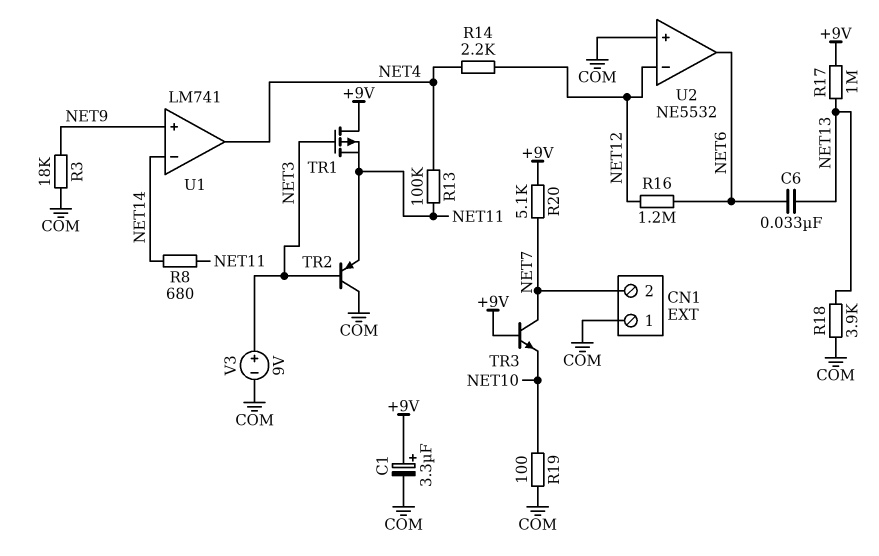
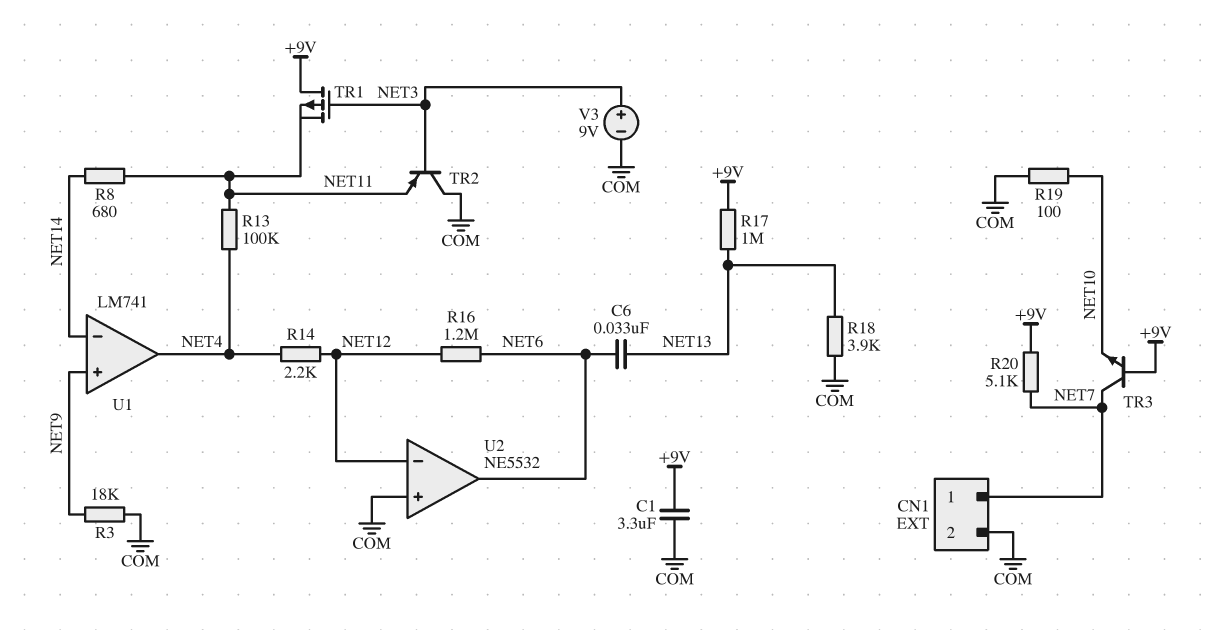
C1: 3.3uF (plus +9V, minus COM) -> 3.3uF (+9V, COM)
CN1 pin 1: COM -> NET7
CN1 pin 2: NET7 -> COM

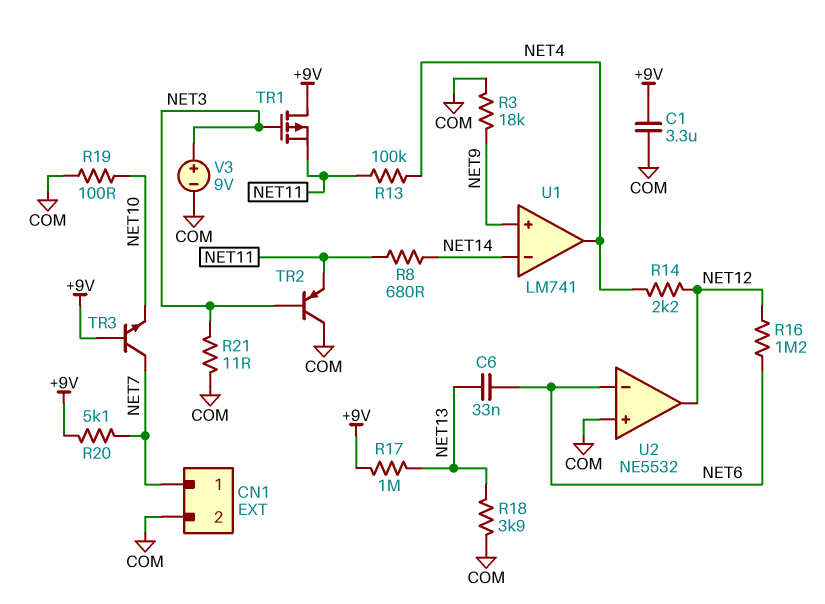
R21: none -> 11 (COM, NET3)
U2 pin in-: NET12 -> NET6
U2 pin out: NET6 -> NET12

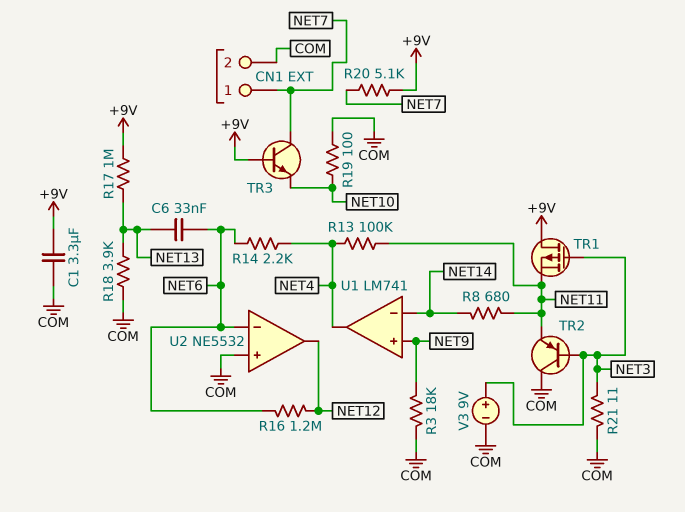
R14: 2.2k (NET4, NET12) -> 2.2k (NET4, NET6)

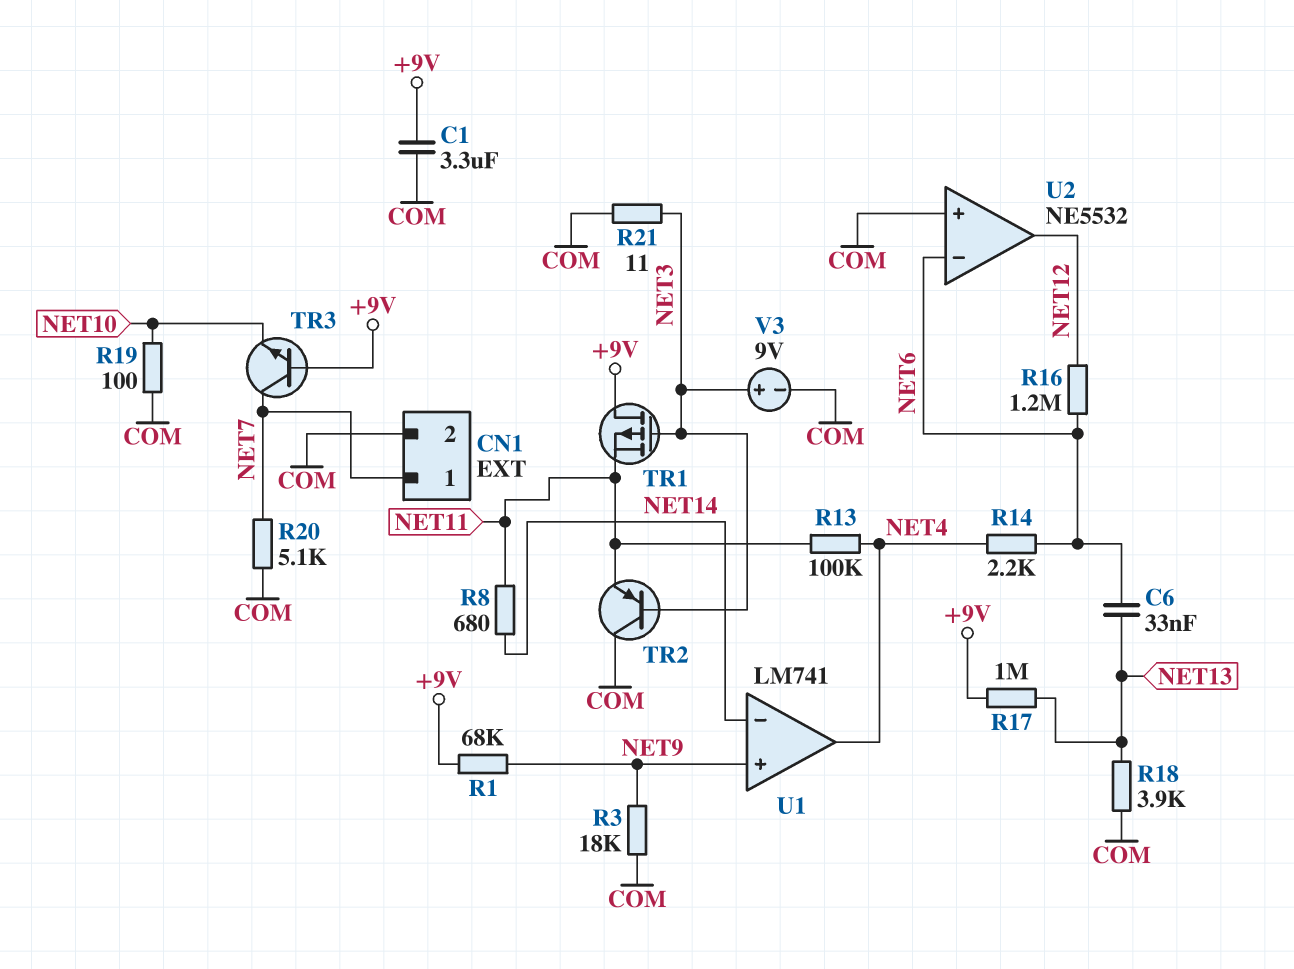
R1: none -> 68k (+9V, NET9)
R20: 5.1k (+9V, NET7) -> 5.1k (COM, NET7)

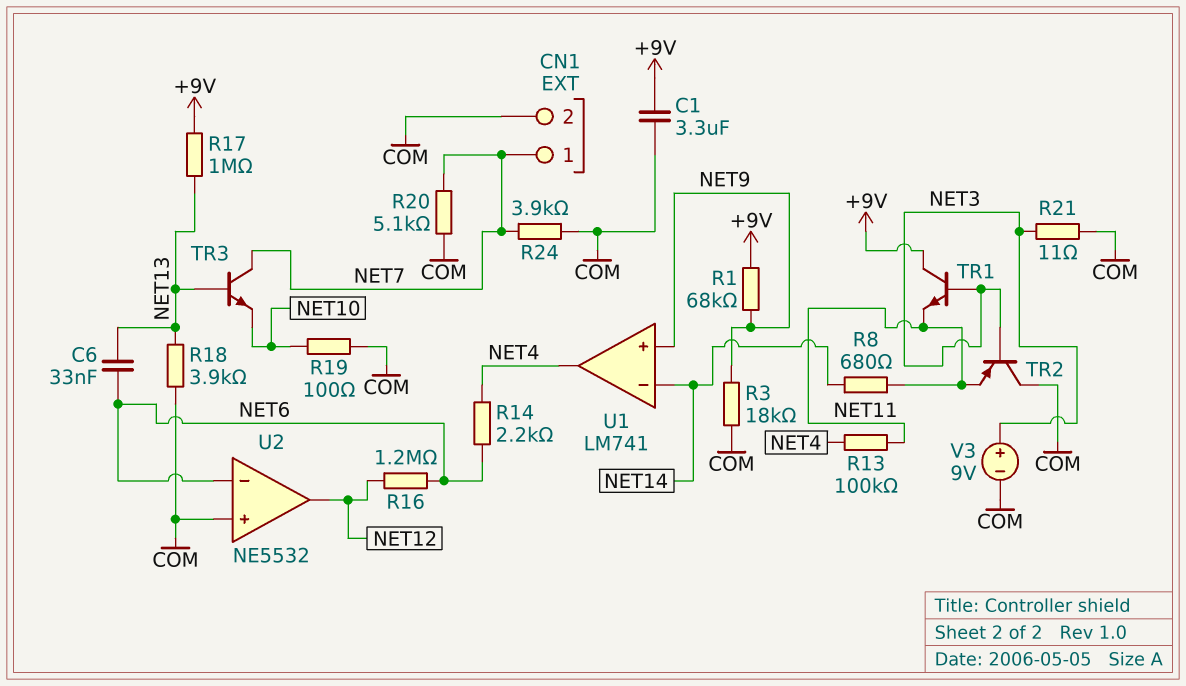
R24: none -> 3.9k (COM, NET7)
TR1: PMOS (G NET3, D +9V, S NET11) -> NPN (B NET3, C +9V, E NET11)
TR3: NPN (B +9V, C NET7, E NET10) -> NPN (B NET13, C NET7, E NET10)

